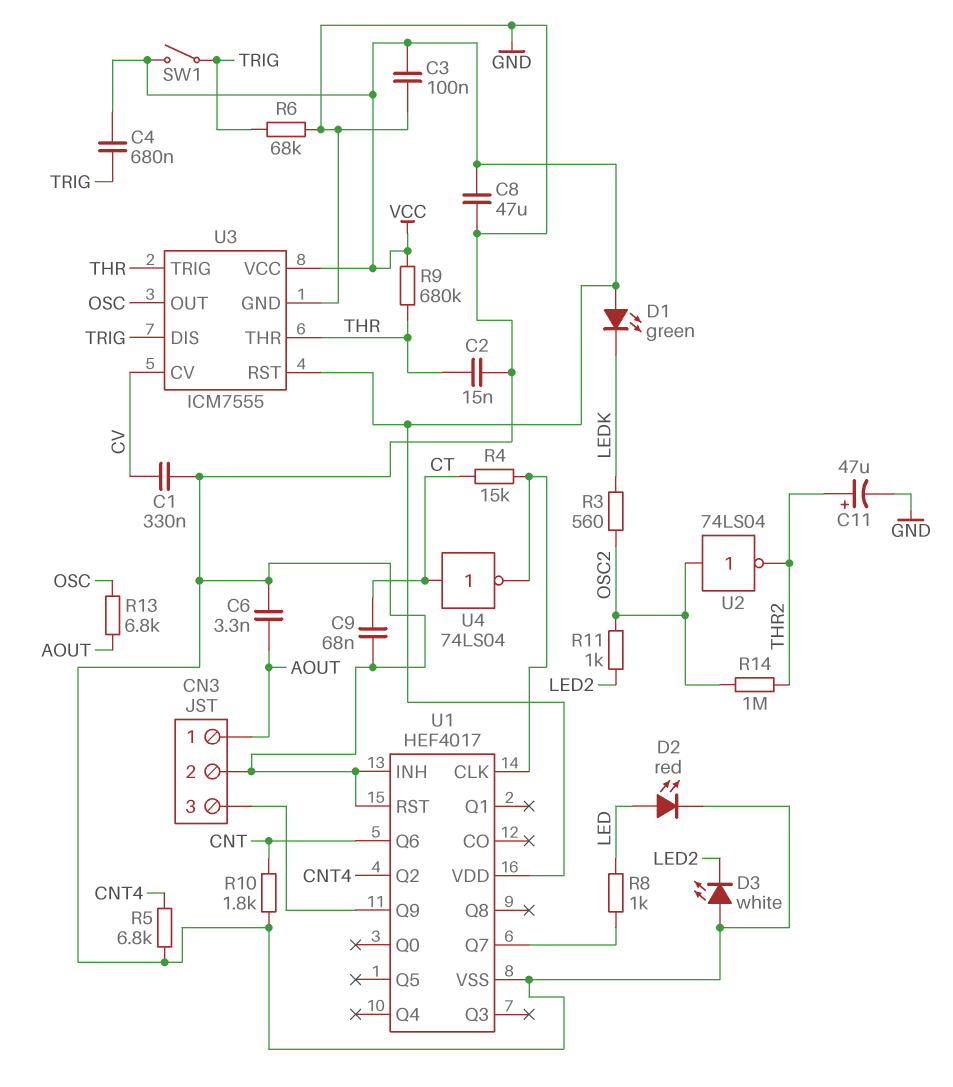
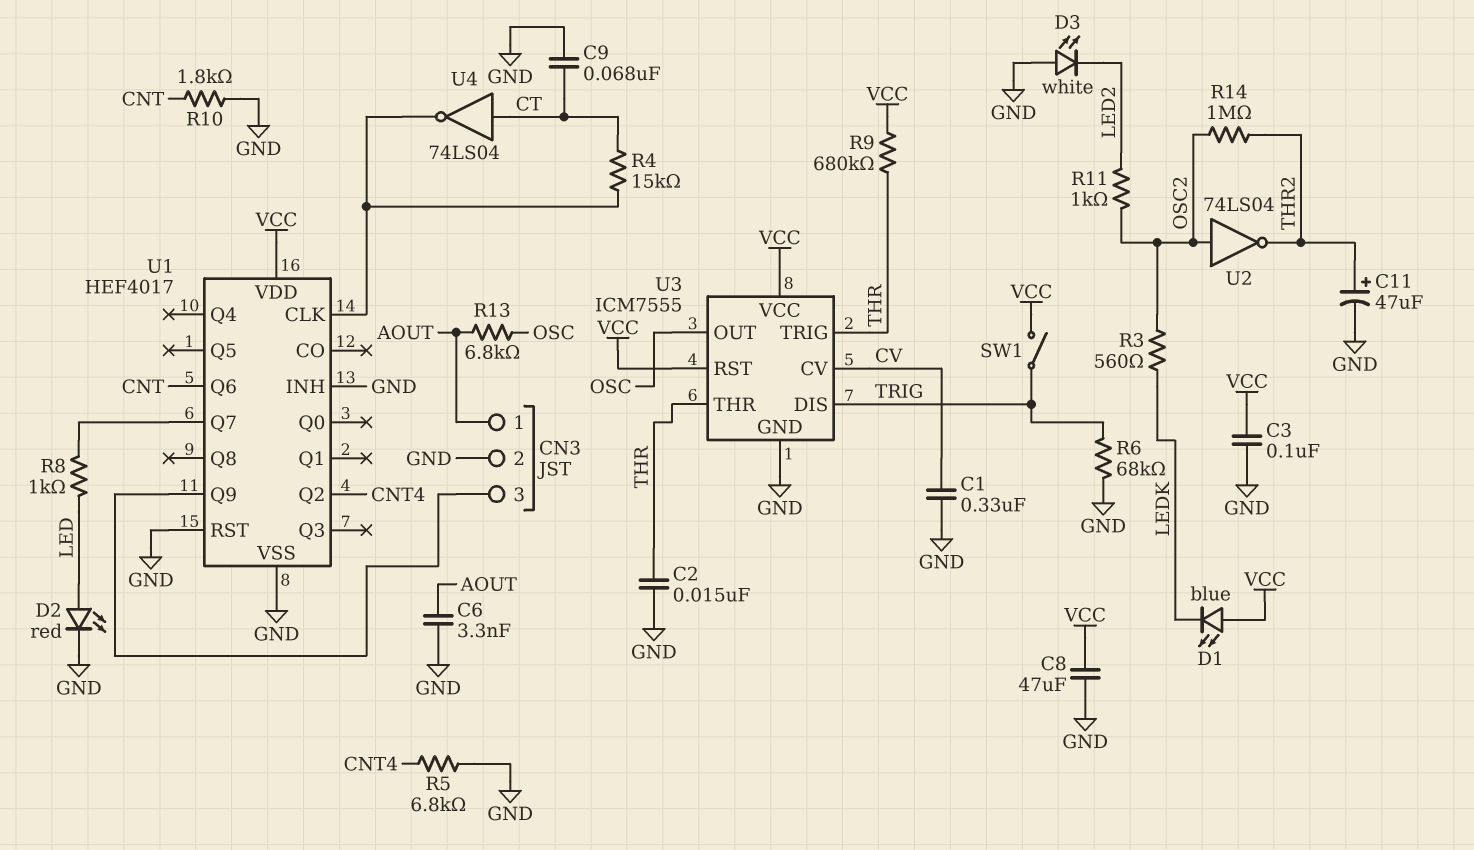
C4: 680nF (TRIG, VCC) -> none
D1: LED green (A VCC, K LEDK) -> LED blue (A VCC, K LEDK)

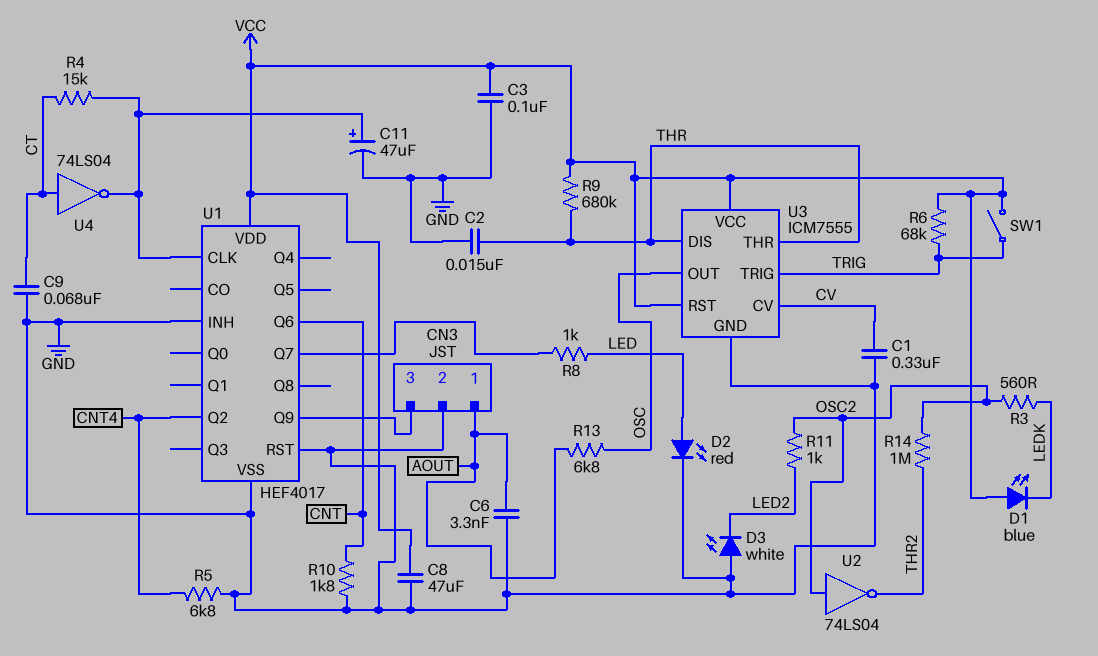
C11: 47uF (plus THR2, minus GND) -> 47uF (plus U1/CLK, minus GND)
R6: 68k (GND, TRIG) -> 68k (TRIG, VCC)
U3 pin DIS: TRIG -> THR
U3 pin TRIG: THR -> TRIG

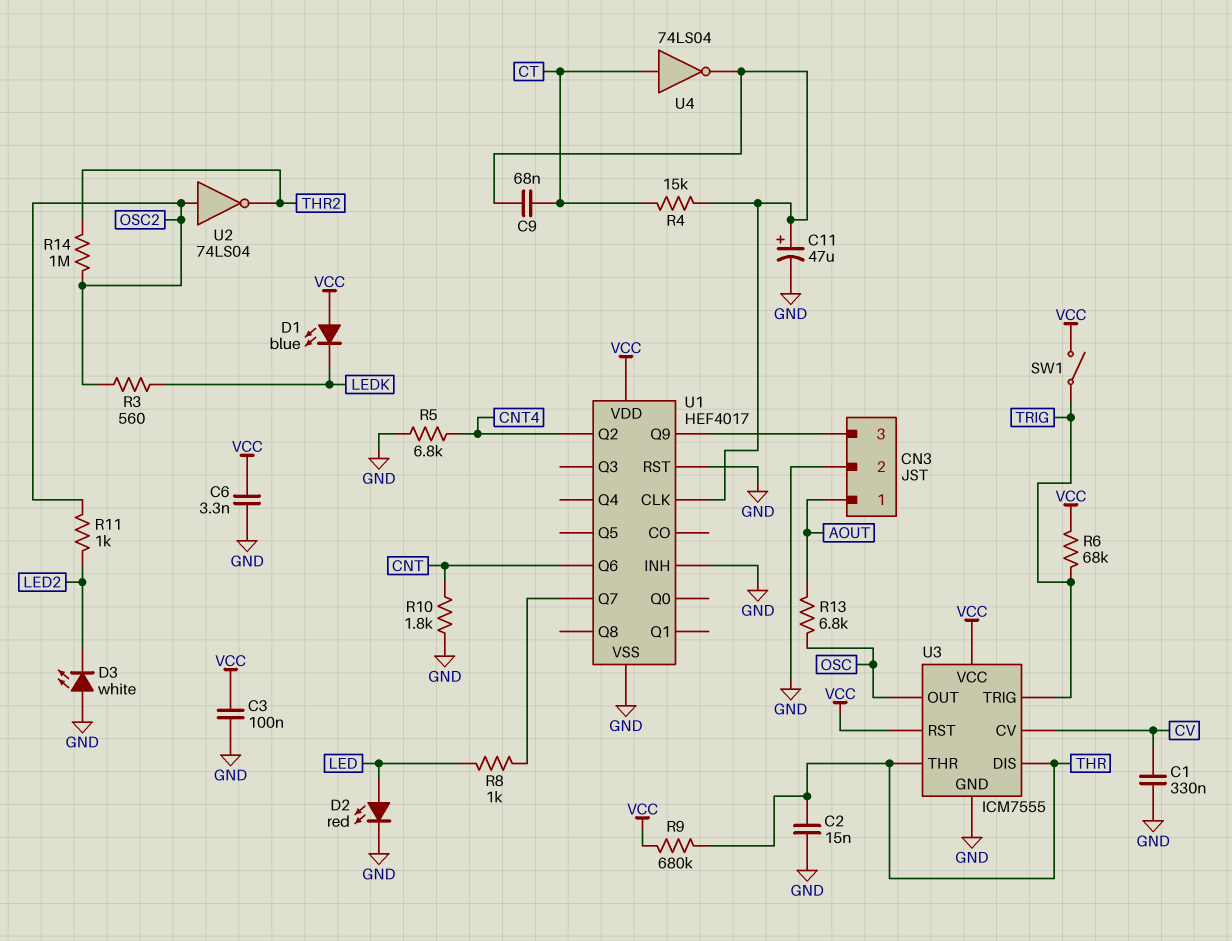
C6: 3.3nF (AOUT, GND) -> 3.3nF (GND, VCC)
C8: 47uF (GND, VCC) -> none
C9: 68nF (CT, GND) -> 68nF (CT, U1/CLK)

